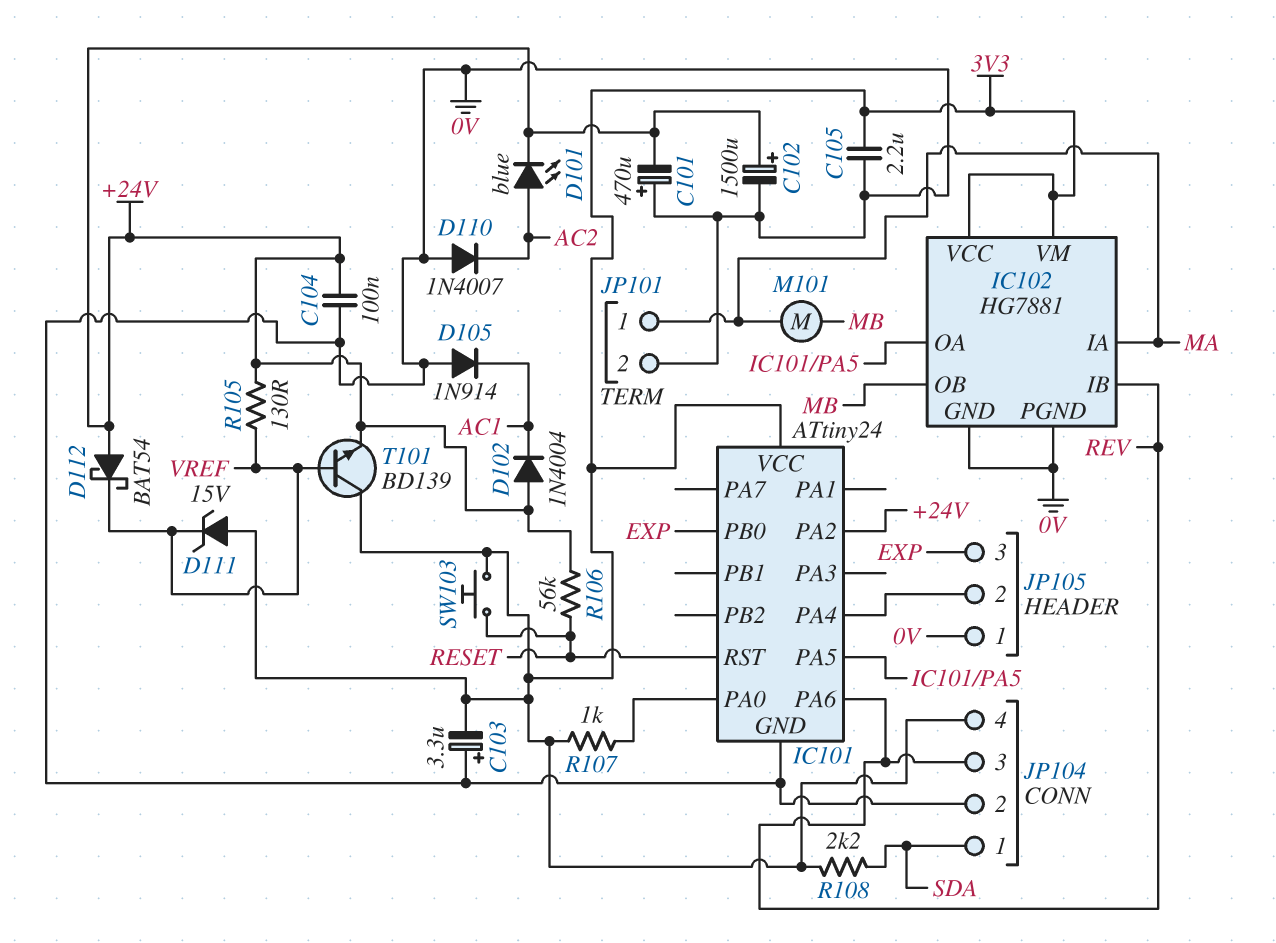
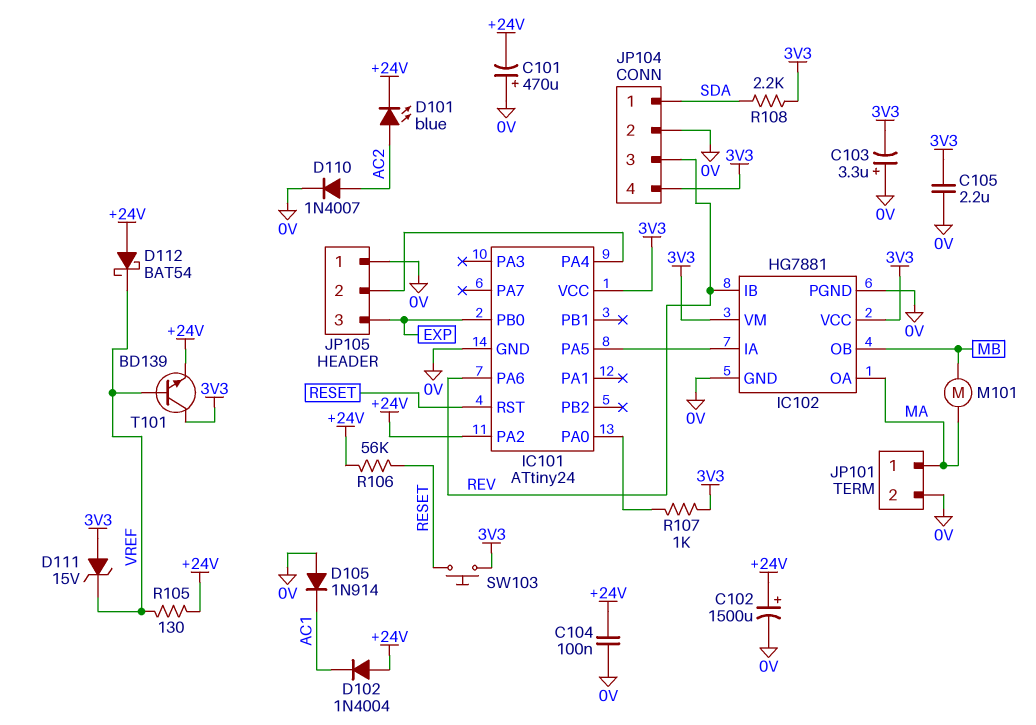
D110: diode 1N4007 (A 0V, K AC2) -> diode 1N4007 (A AC2, K 0V)
IC102 pin IA: MA -> IC101/PA5
IC102 pin OA: IC101/PA5 -> MA

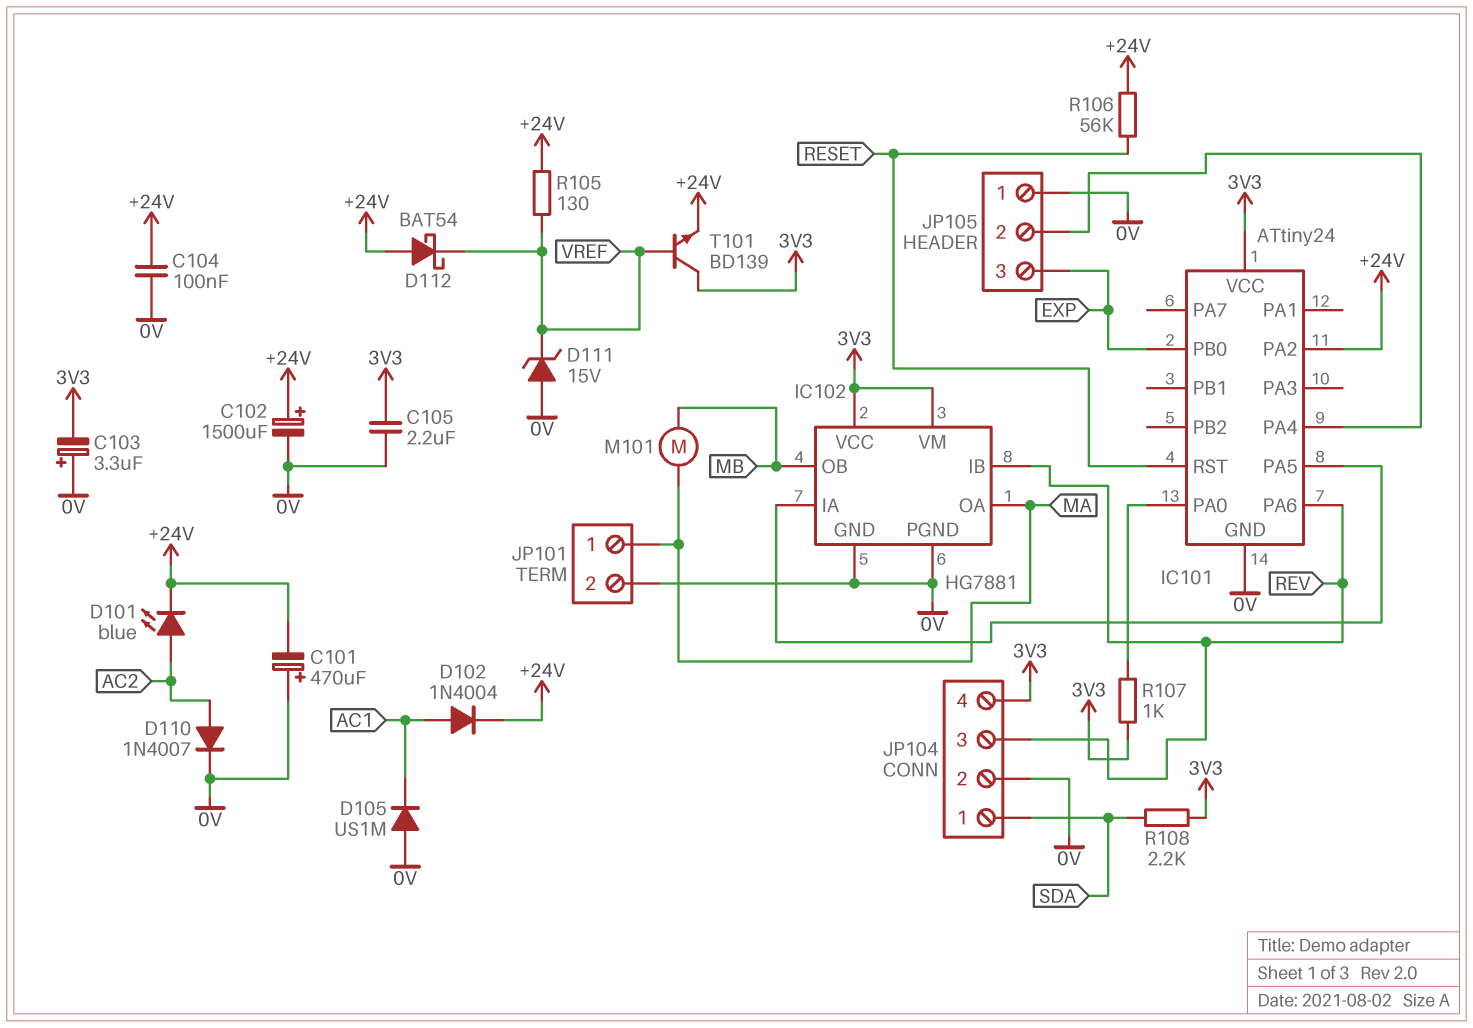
D102: diode 1N4004 (A +24V, K AC1) -> diode 1N4004 (A AC1, K +24V)
D105: diode 1N914 (A 0V, K AC1) -> diode US1M (A 0V, K AC1)
D111: zener 15V (A 3V3, K VREF) -> zener 15V (A 0V, K VREF)
SW103: button (3V3, RESET) -> none

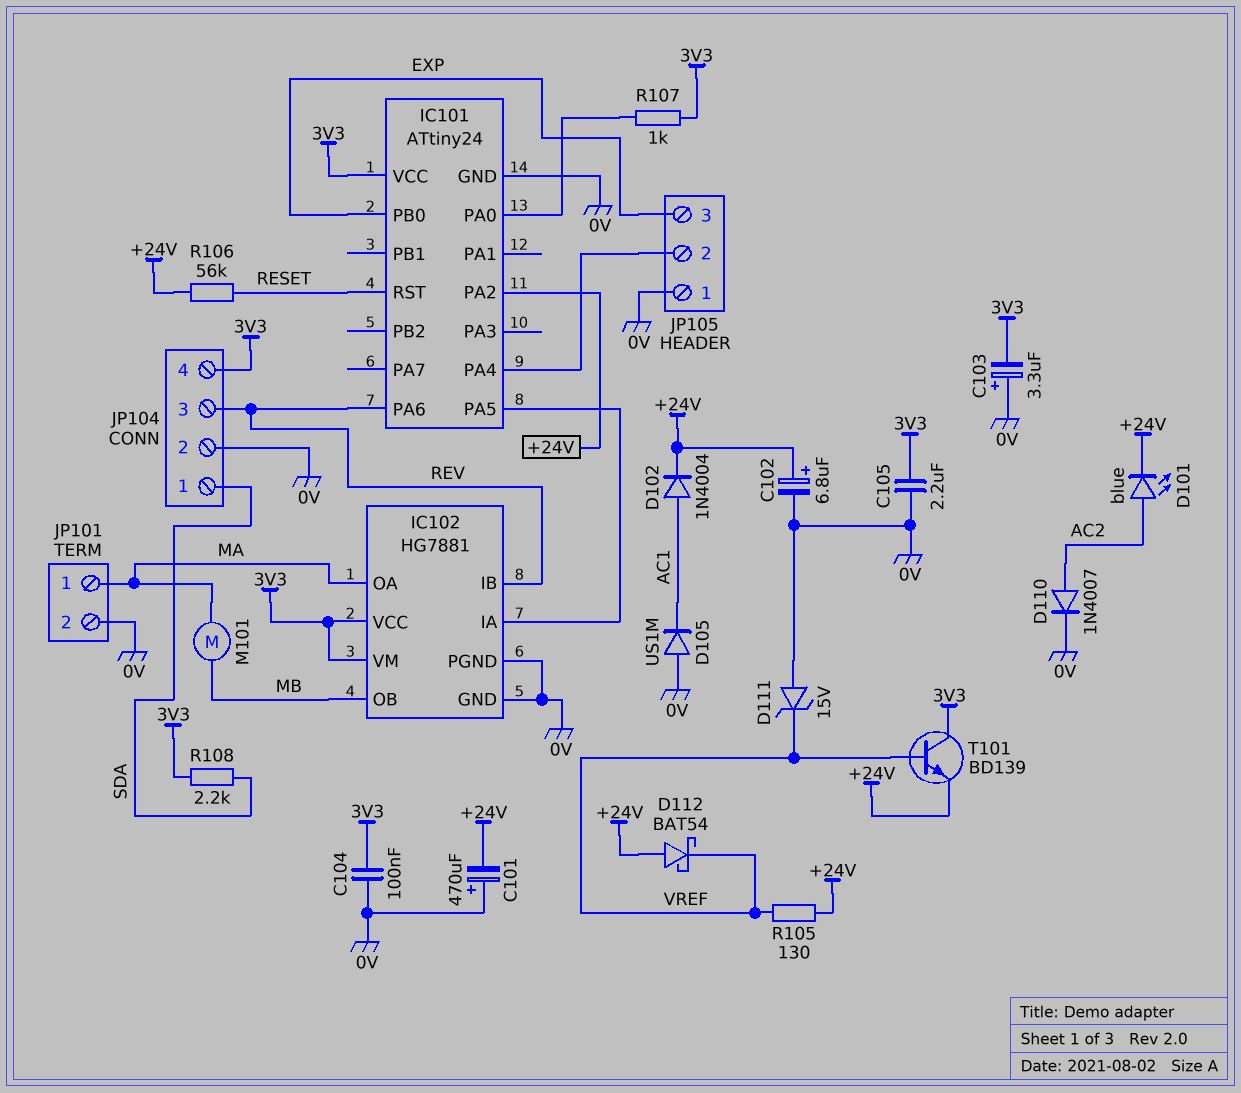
C102: 1500uF (plus +24V, minus 0V) -> 6.8uF (plus +24V, minus 0V)
C104: 100nF (+24V, 0V) -> 100nF (0V, 3V3)

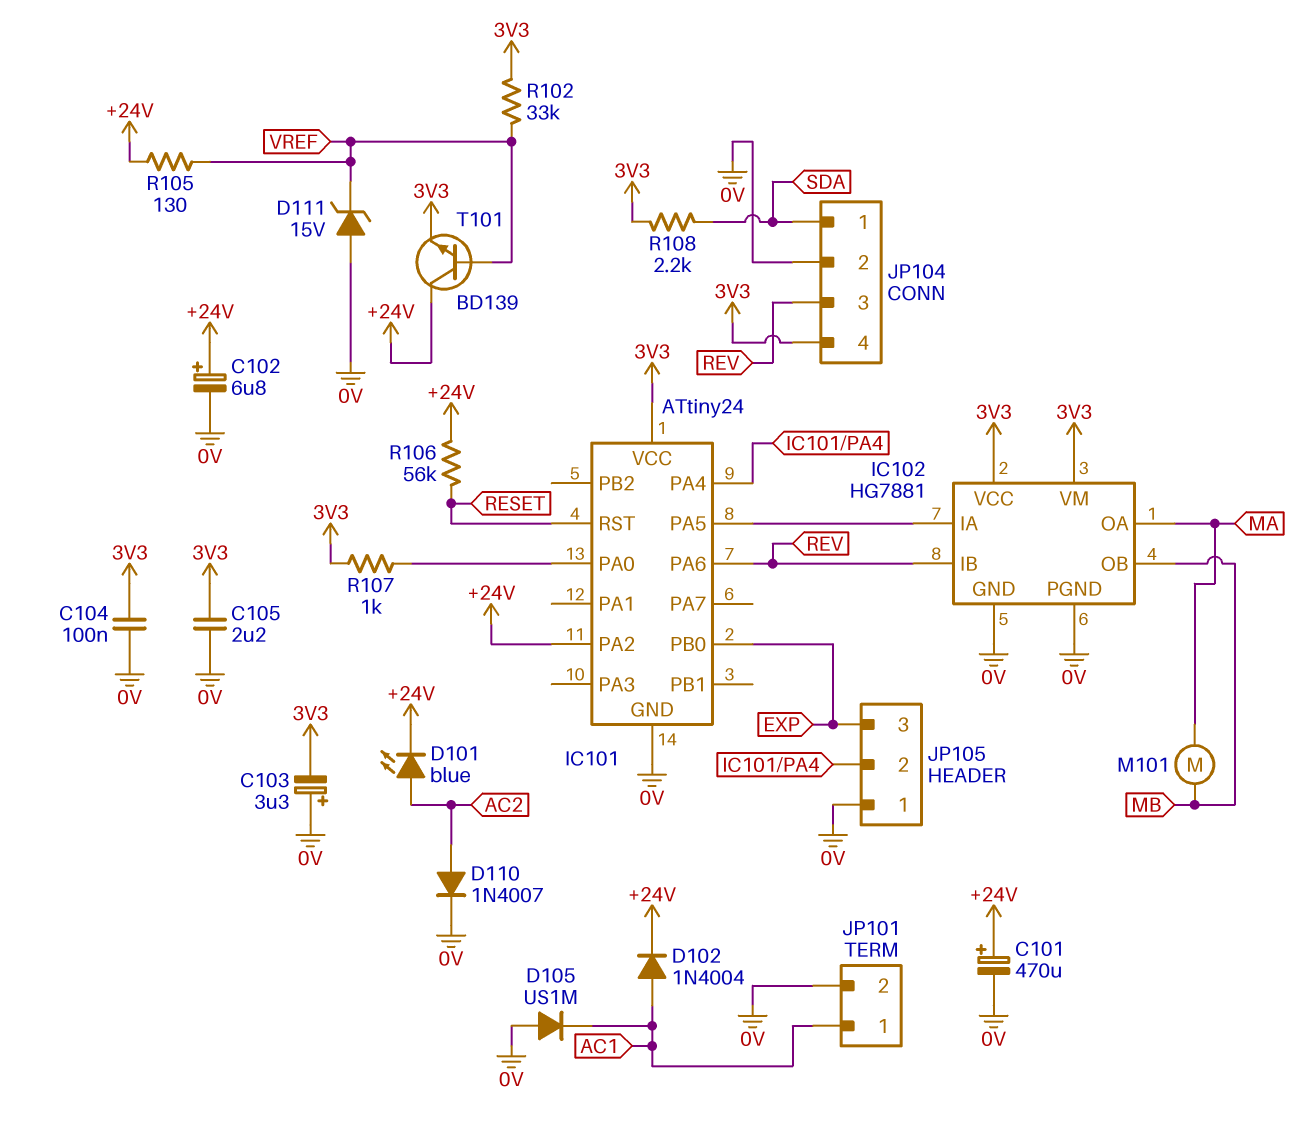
C101: 470uF (plus 0V, minus +24V) -> 470uF (plus +24V, minus 0V)
D112: schottky BAT54 (A +24V, K VREF) -> none
JP101 pin 1: MA -> AC1
R102: none -> 33k (3V3, VREF)
T101: NPN BD139 (B VREF, C 3V3, E +24V) -> NPN BD139 (B VREF, C +24V, E 3V3)

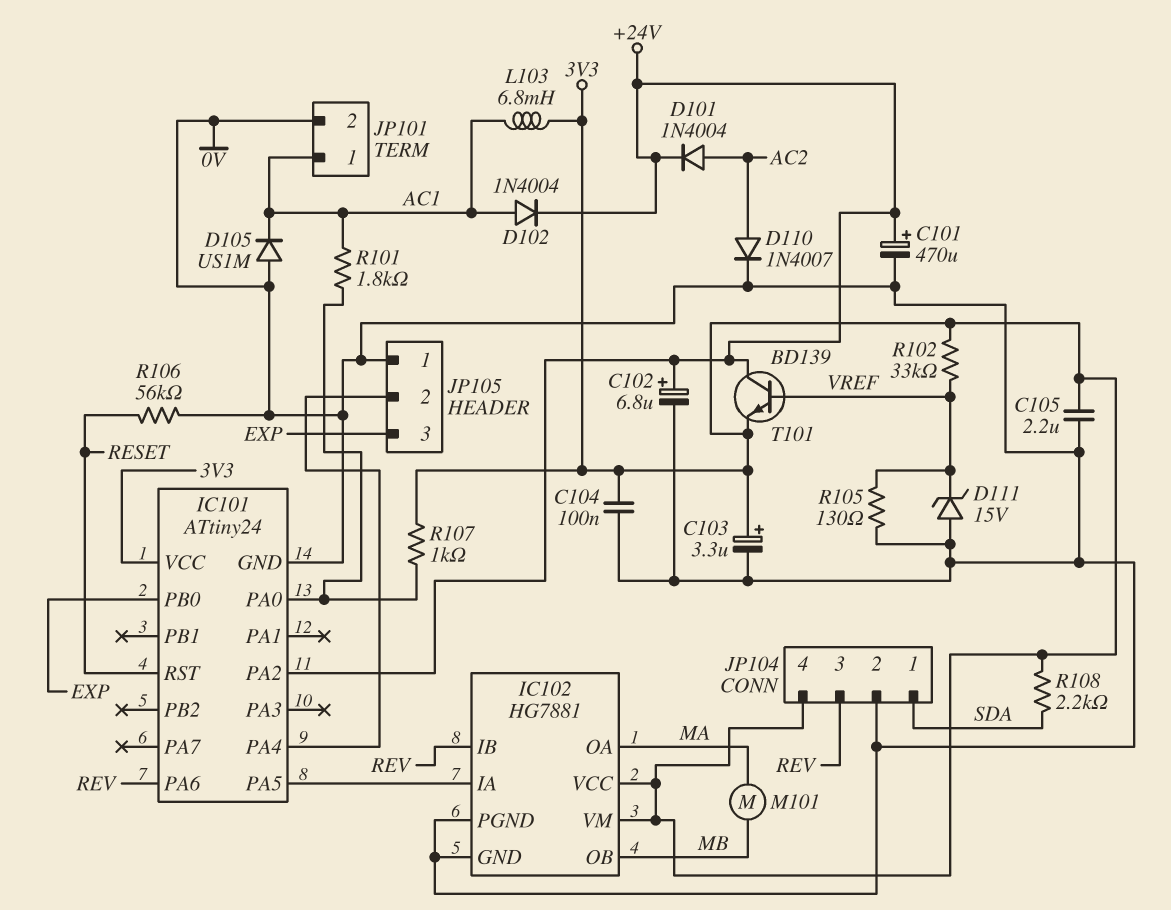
C103: 3.3uF (plus 0V, minus 3V3) -> 3.3uF (plus 3V3, minus 0V)
D101: LED blue (A AC2, K +24V) -> diode 1N4004 (A AC2, K +24V)
L103: none -> 6.8mH (3V3, AC1)
R101: none -> 1.8k (AC1, IC101/PA0)
R105: 130 (+24V, VREF) -> 130 (0V, VREF)
R106: 56k (+24V, RESET) -> 56k (0V, RESET)

